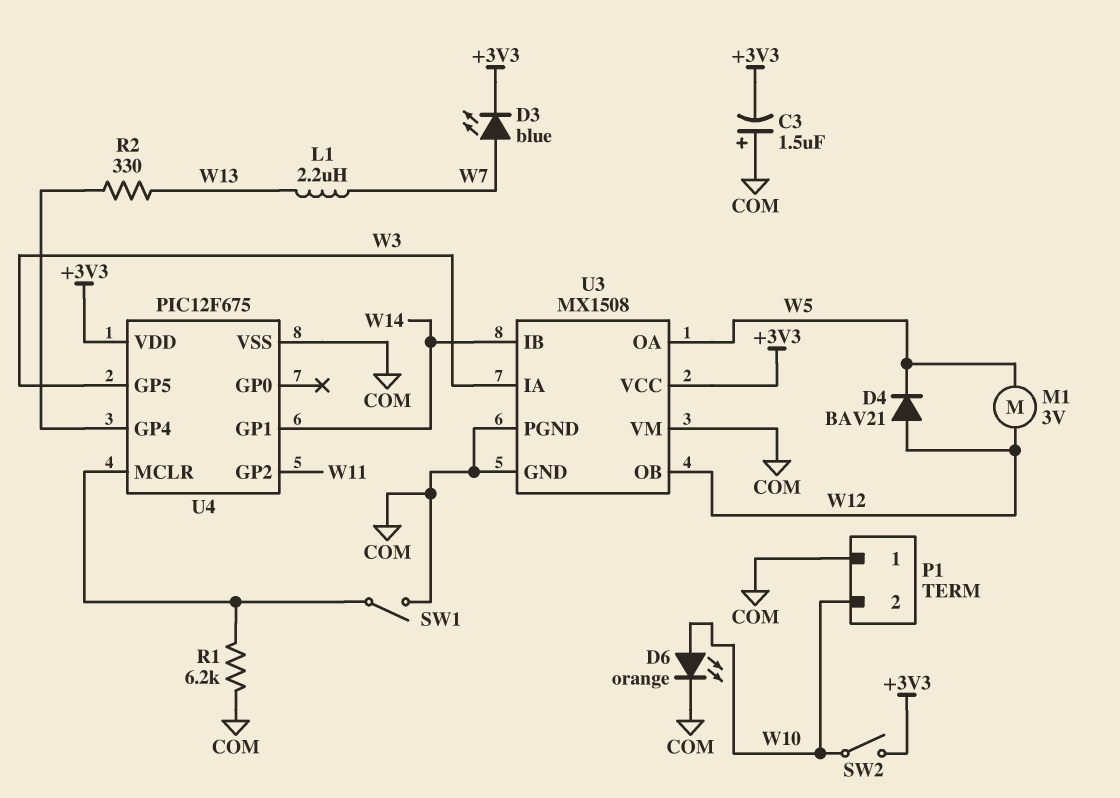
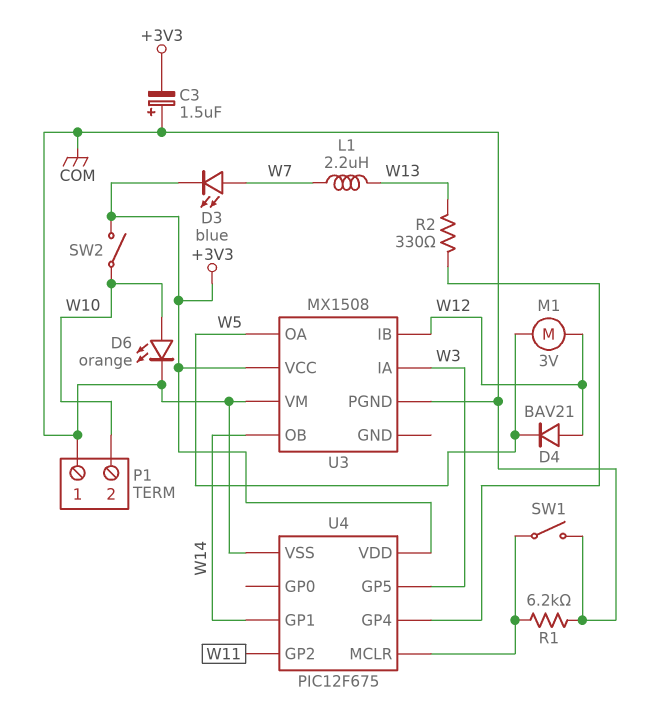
U3 pin GND: COM -> none
U3 pin IB: W14 -> W12
U3 pin OB: W12 -> W14

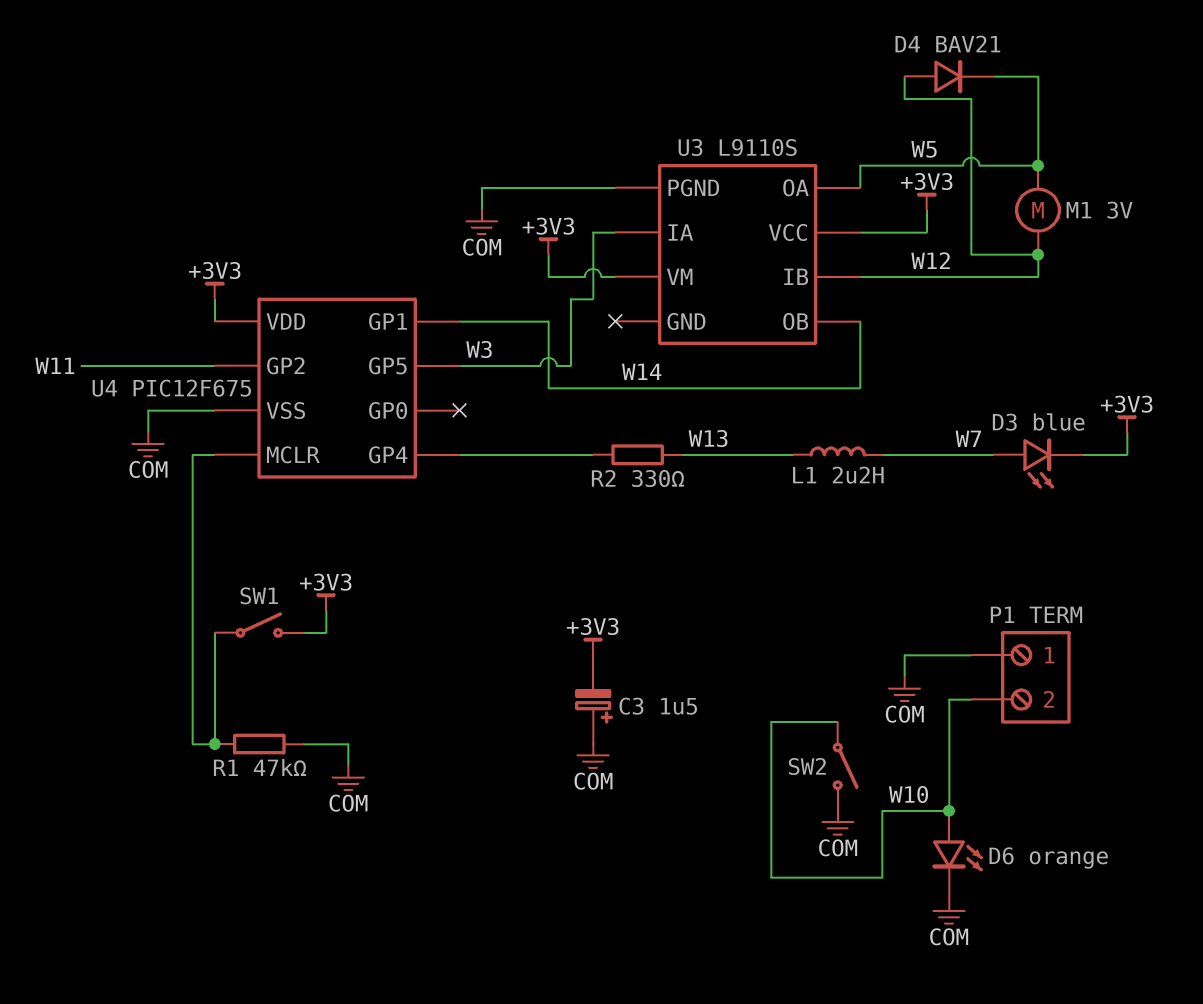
R1: 6.2k (COM, U4/MCLR) -> 47k (COM, U4/MCLR)
SW1: switch (COM, U4/MCLR) -> switch (+3V3, U4/MCLR)
SW2: switch (+3V3, W10) -> switch (COM, W10)
U3: MX1508 -> L9110S
U3 pin VM: COM -> +3V3

